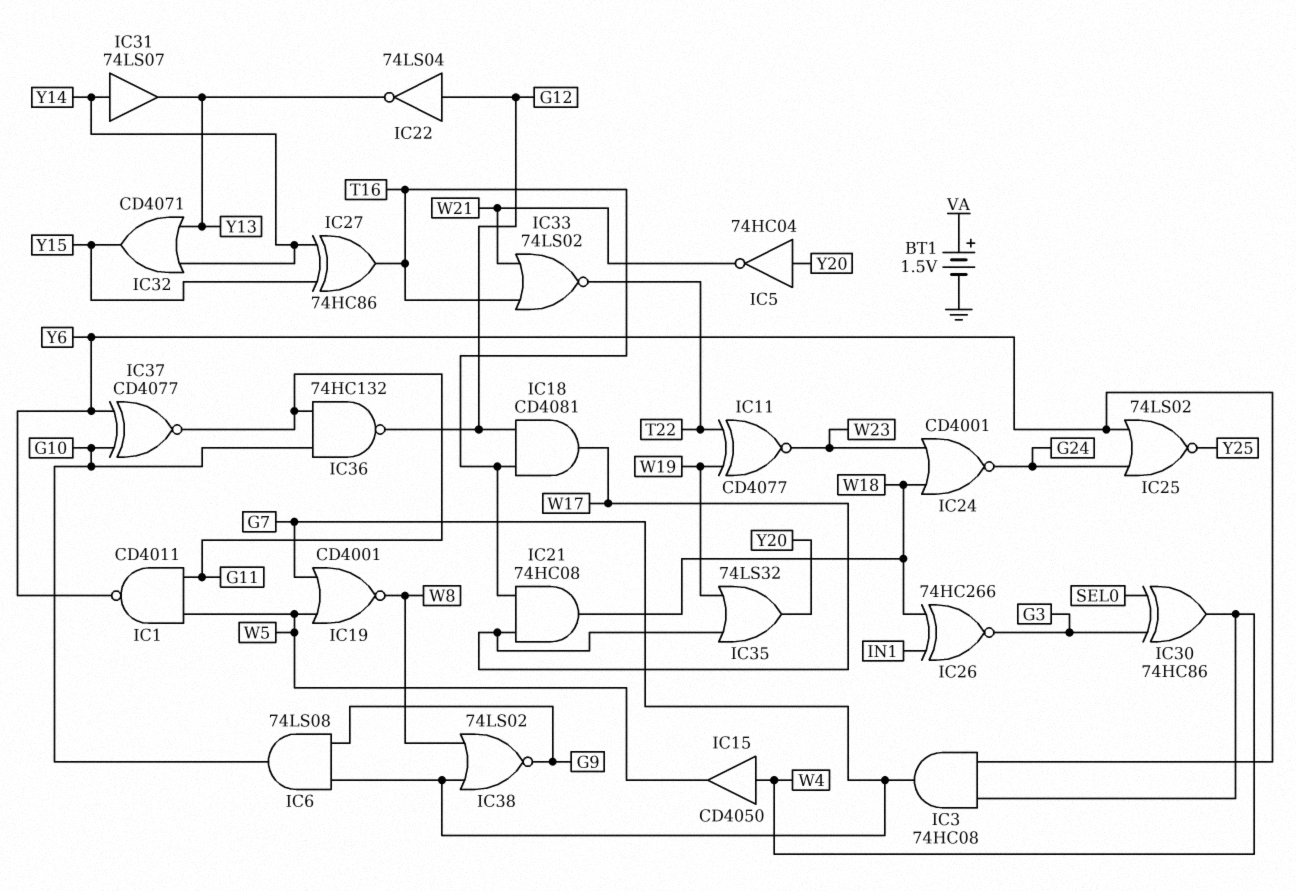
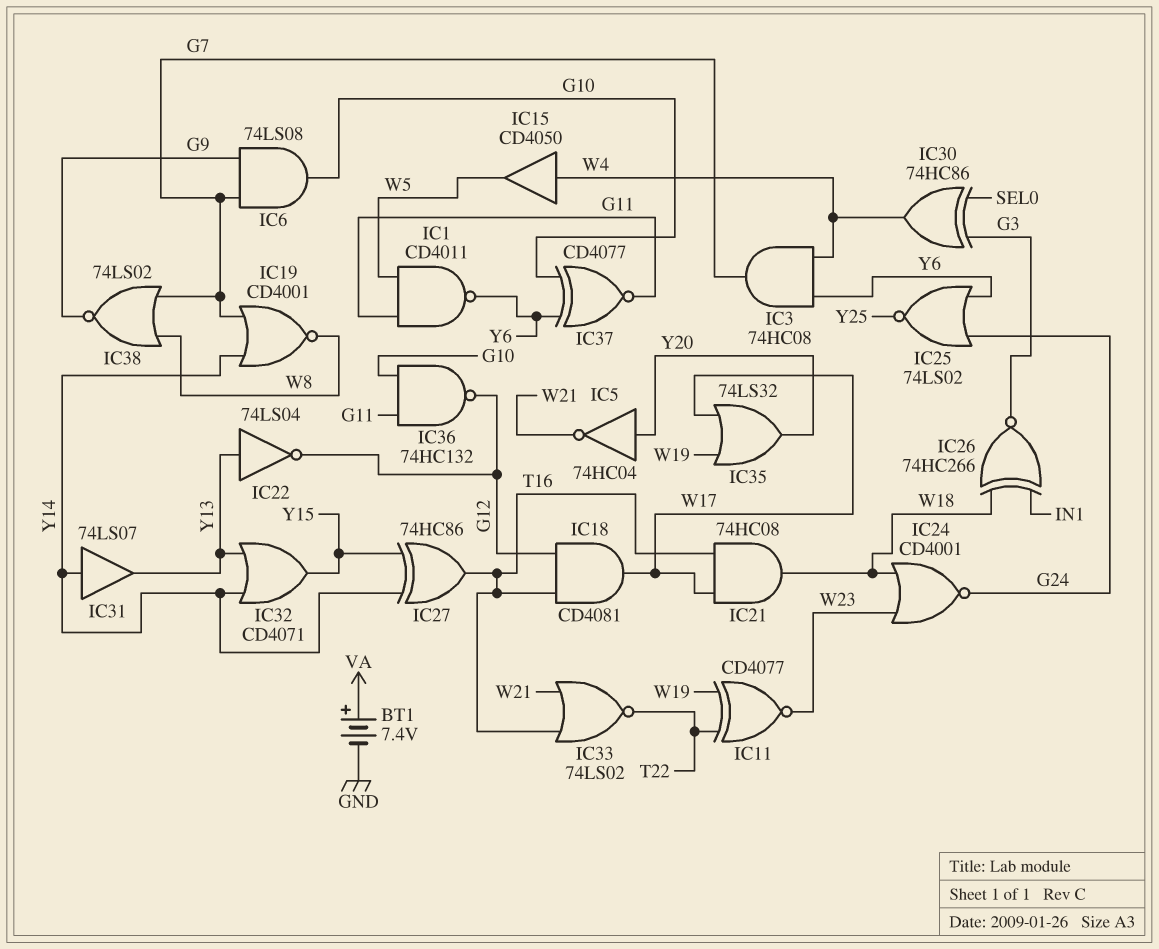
BT1: 1.5V (plus VA, minus GND) -> 7.4V (plus VA, minus GND)
IC19: NOR CD4001 (in G7, in W5, out W8) -> NOR CD4001 (in G7, in Y14, out W8)
IC22: NOT 74LS04 (in G12, out Y13) -> NOT 74LS04 (in Y13, out G12)

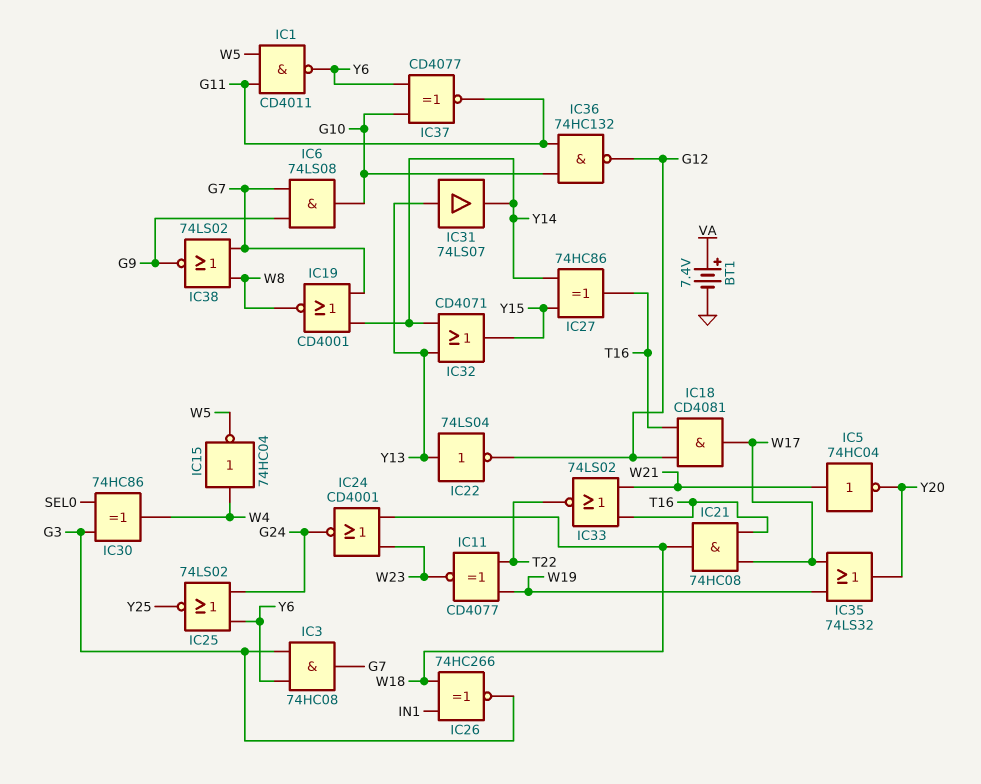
IC3: AND 74HC08 (in W4, in Y6, out G7) -> AND 74HC08 (in G3, in Y6, out G7)
IC5: NOT 74HC04 (in Y20, out W21) -> NOT 74HC04 (in W21, out Y20)
IC15: buffer CD4050 (in W4, out W5) -> NOT 74HC04 (in W4, out W5)
IC31: buffer 74LS07 (in Y14, out Y13) -> buffer 74LS07 (in Y13, out Y14)

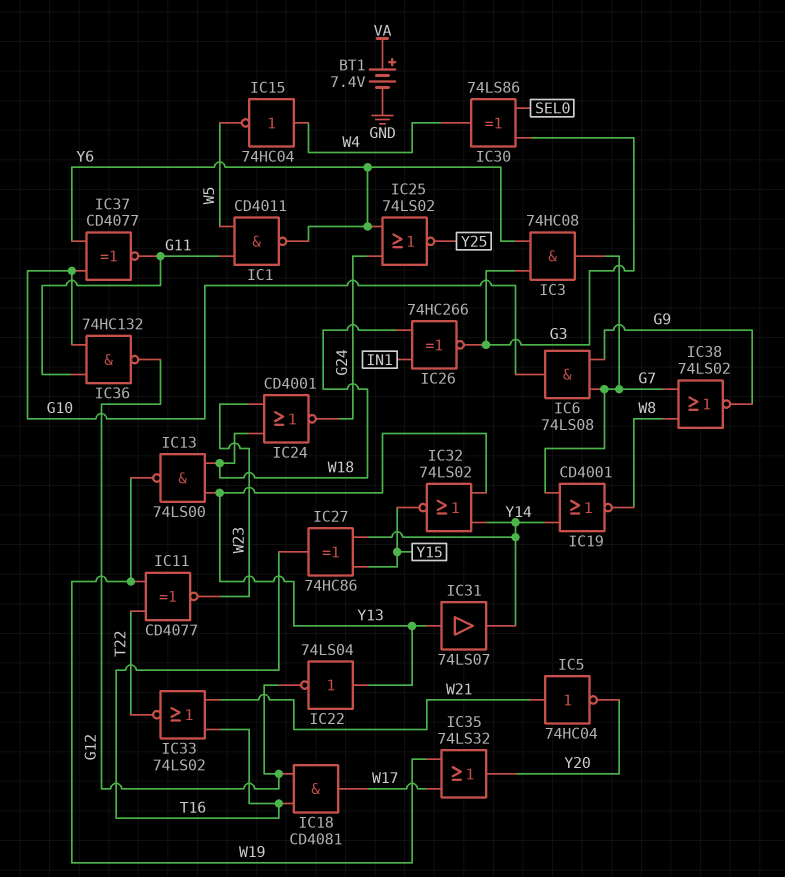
IC13: none -> NAND 74LS00 (in W18, in Y13, out W19)
IC21: AND 74HC08 (in T16, in W17, out W18) -> none
IC30: XOR 74HC86 (in G3, in SEL0, out W4) -> XOR 74LS86 (in G3, in SEL0, out W4)
IC32: OR CD4071 (in Y13, in Y14, out Y15) -> NOR 74LS02 (in Y13, in Y14, out Y15)

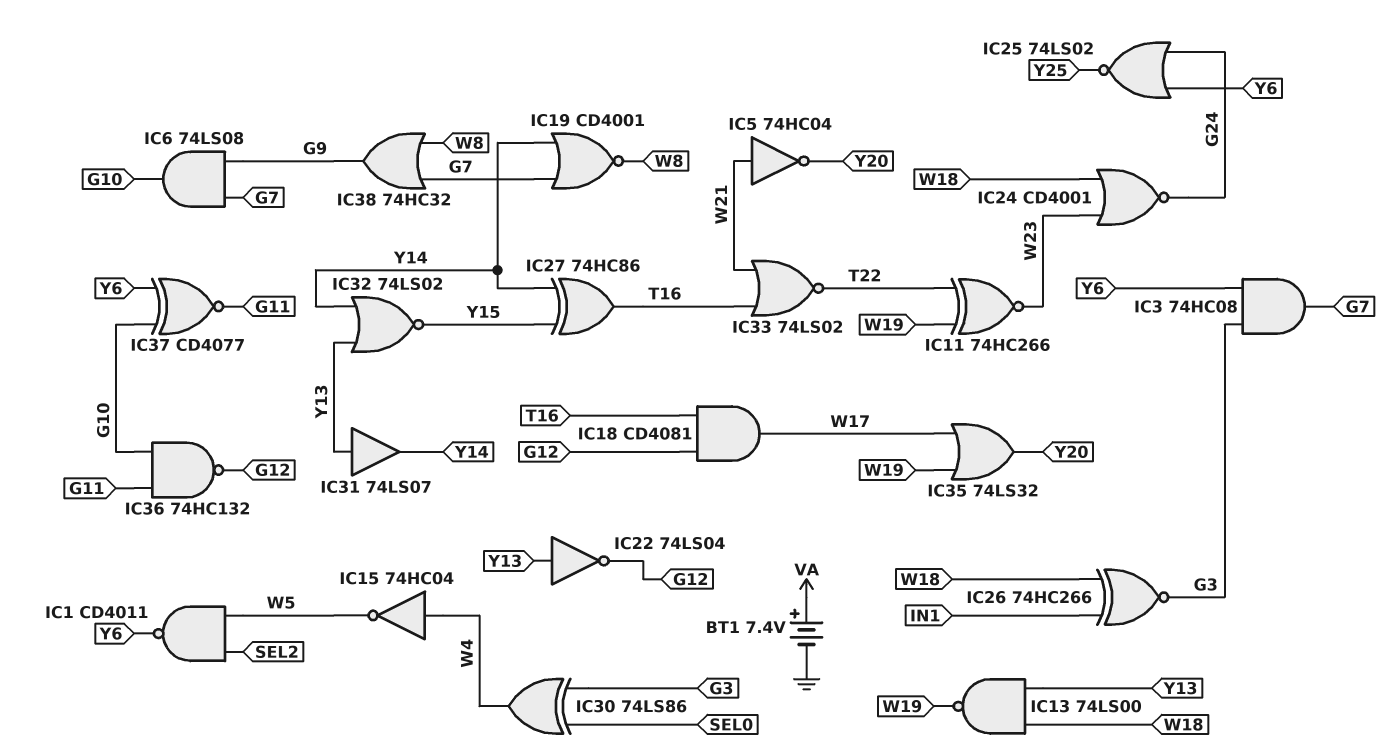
IC1: NAND CD4011 (in G11, in W5, out Y6) -> NAND CD4011 (in SEL2, in W5, out Y6)
IC11: XNOR CD4077 (in T22, in W19, out W23) -> XNOR 74HC266 (in T22, in W19, out W23)
IC38: NOR 74LS02 (in G7, in W8, out G9) -> OR 74HC32 (in G7, in W8, out G9)

